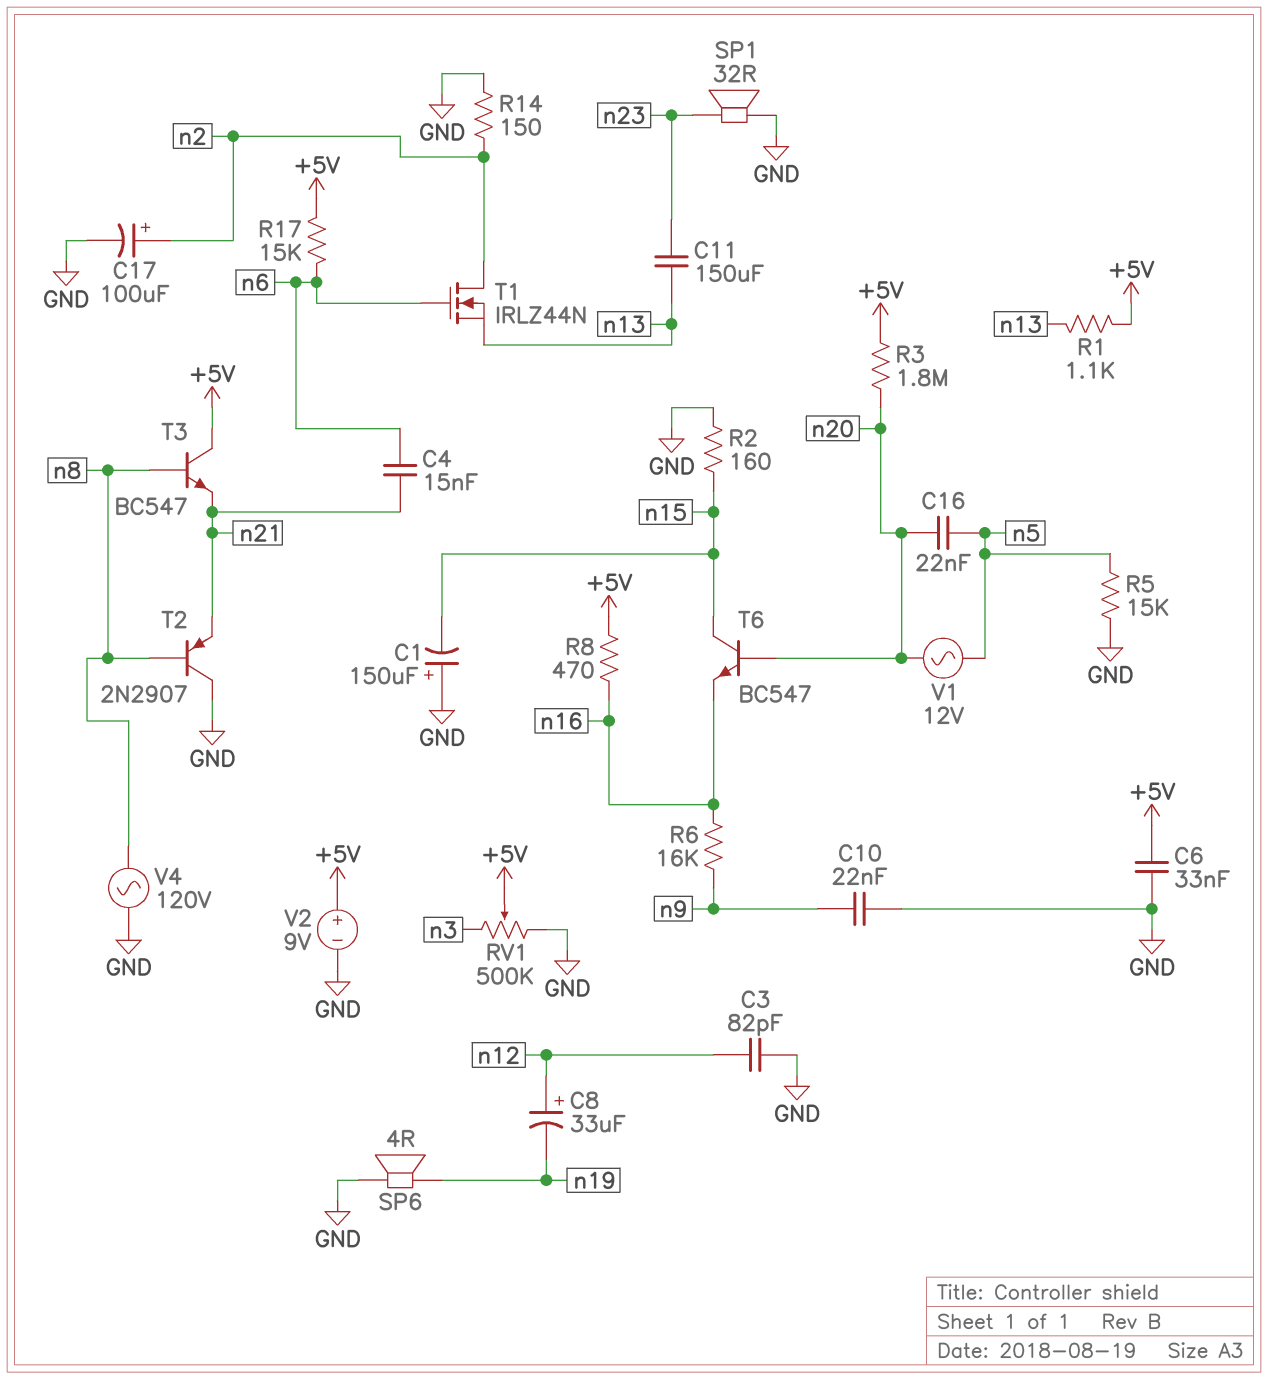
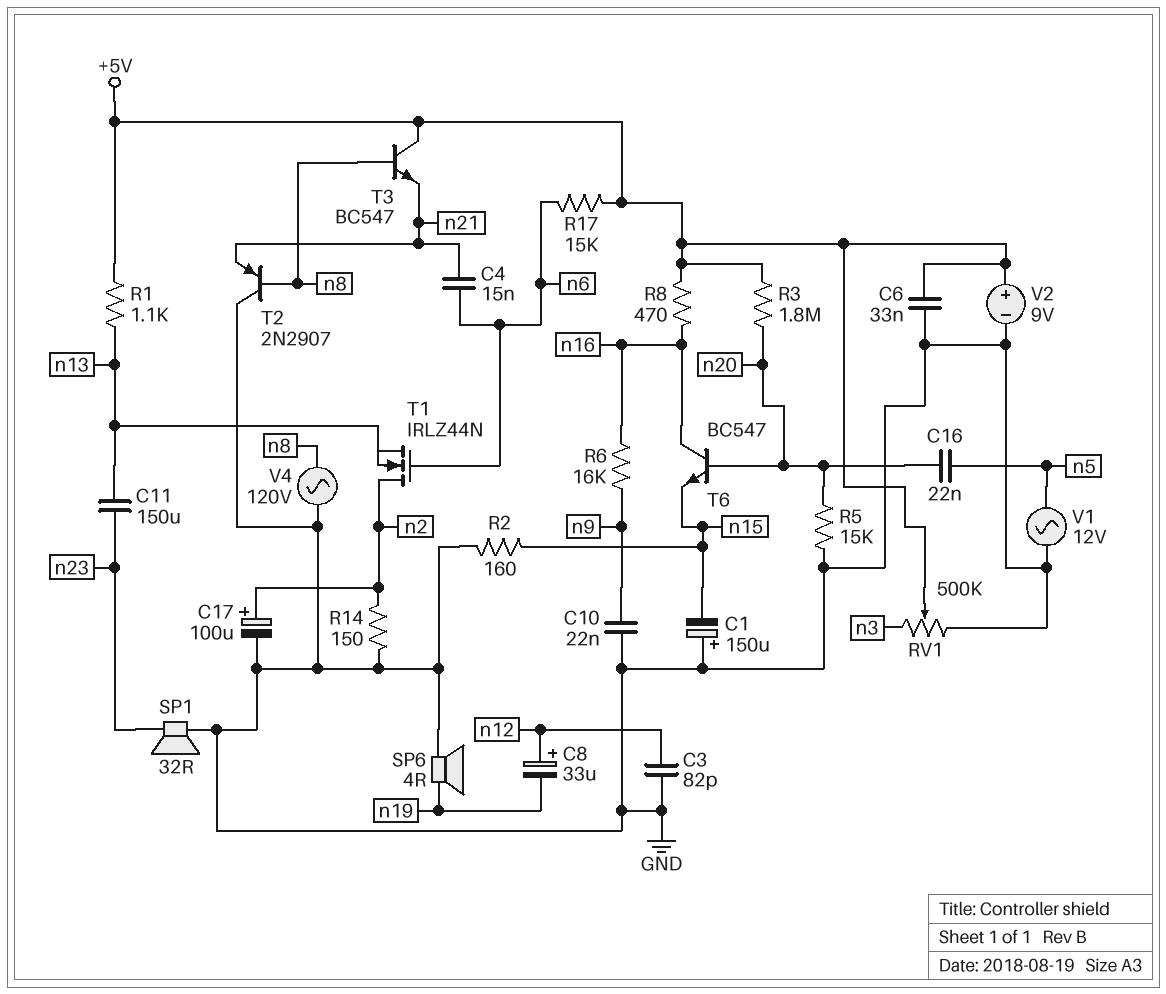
R5: 15k (GND, n5) -> 15k (GND, n20)
T6: NPN BC547 (B n20, C n15, E n16) -> NPN BC547 (B n20, C n16, E n15)
V1: AC 12V (n5, n20) -> AC 12V (GND, n5)

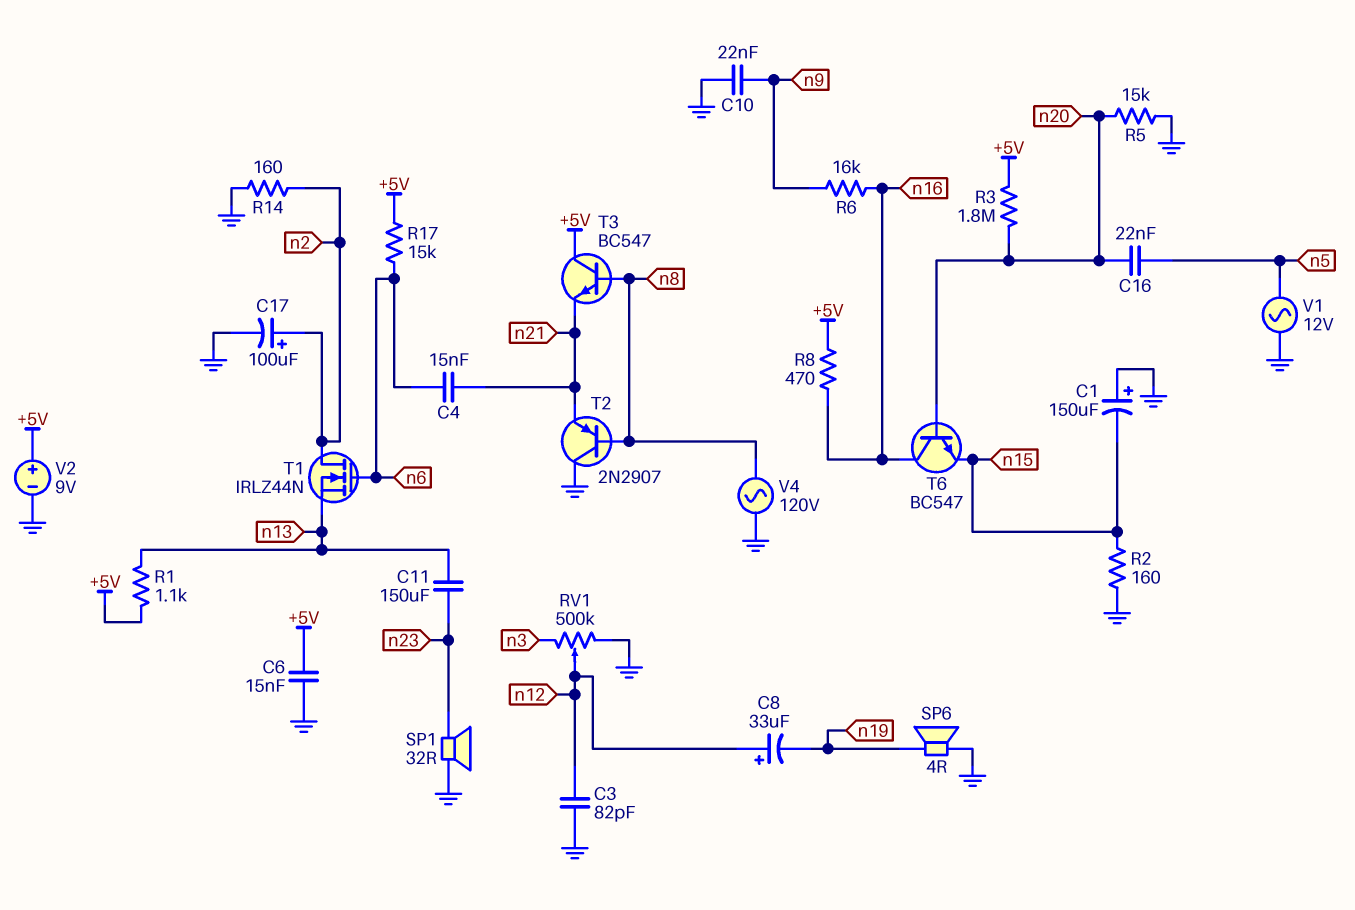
C6: 33nF (+5V, GND) -> 15nF (+5V, GND)
R14: 150 (GND, n2) -> 160 (GND, n2)
RV1: 500k (GND, n3, wiper +5V) -> 500k (GND, n3, wiper n12)

